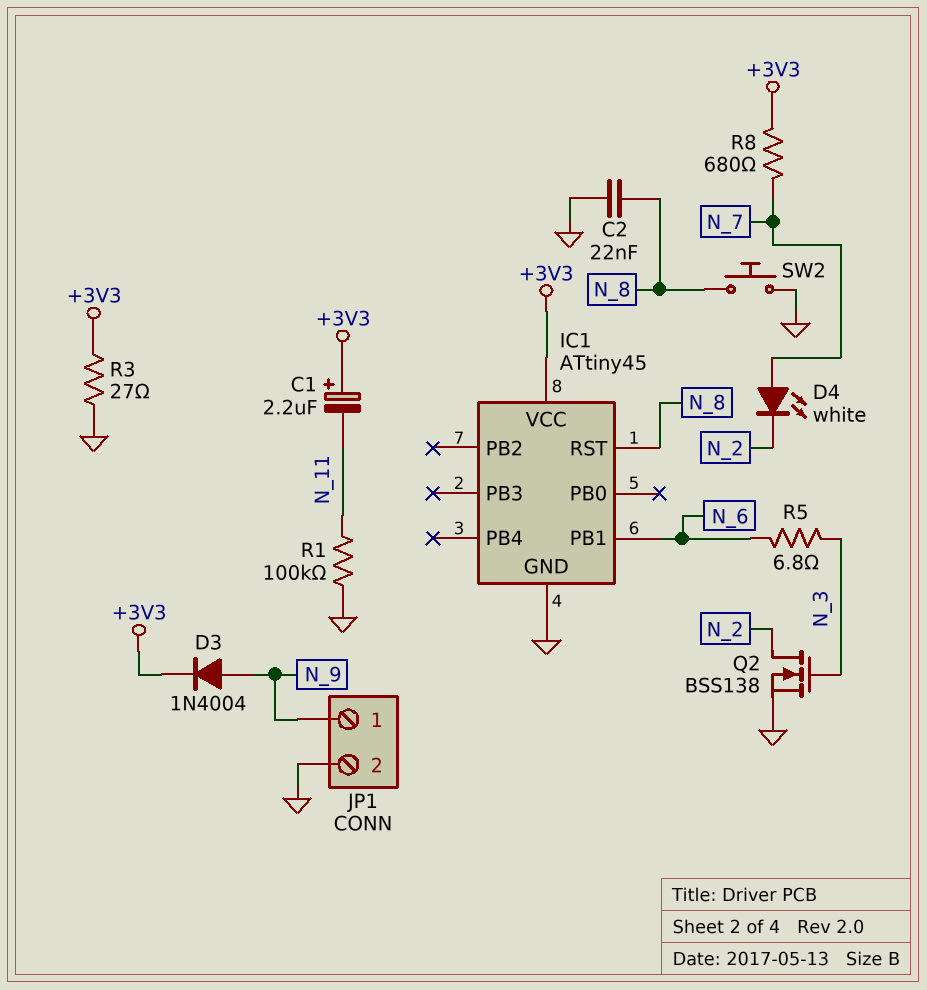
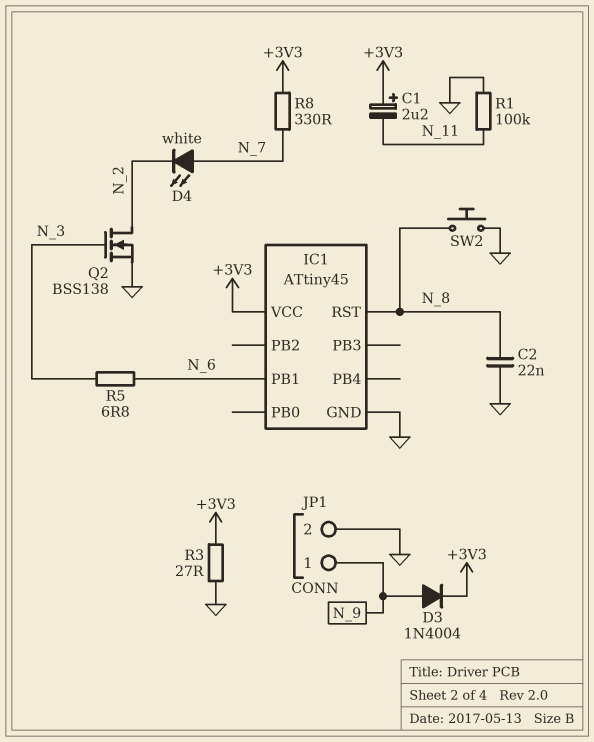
R8: 680 (+3V3, N_7) -> 330 (+3V3, N_7)

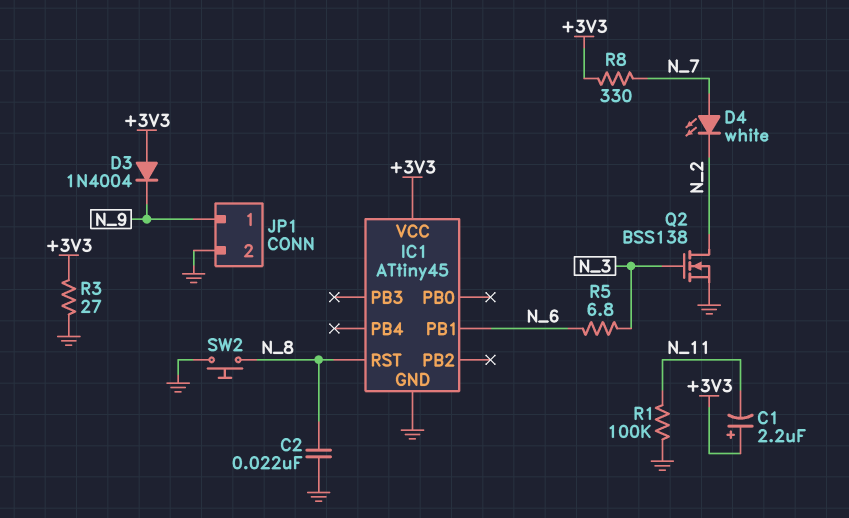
D3: diode 1N4004 (A N_9, K +3V3) -> diode 1N4004 (A +3V3, K N_9)

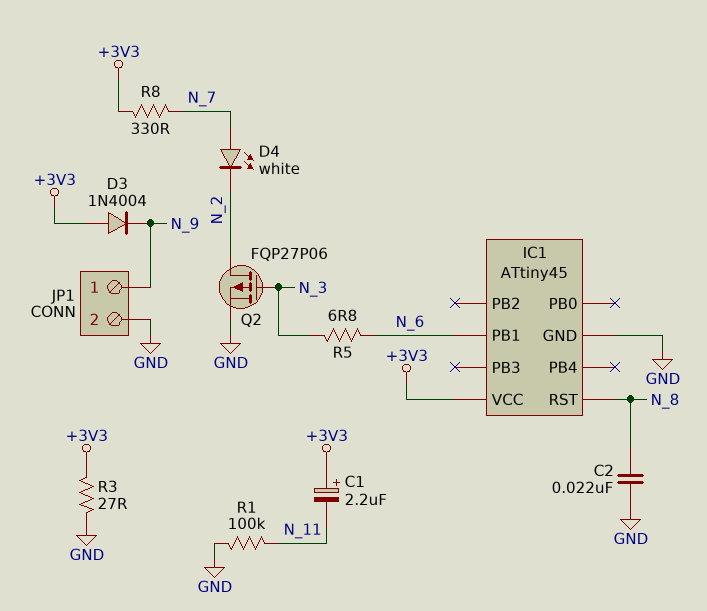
Q2: NMOS BSS138 (G N_3, D N_2, S GND) -> PMOS FQP27P06 (G N_3, D N_2, S GND)
SW2: button (GND, N_8) -> none

